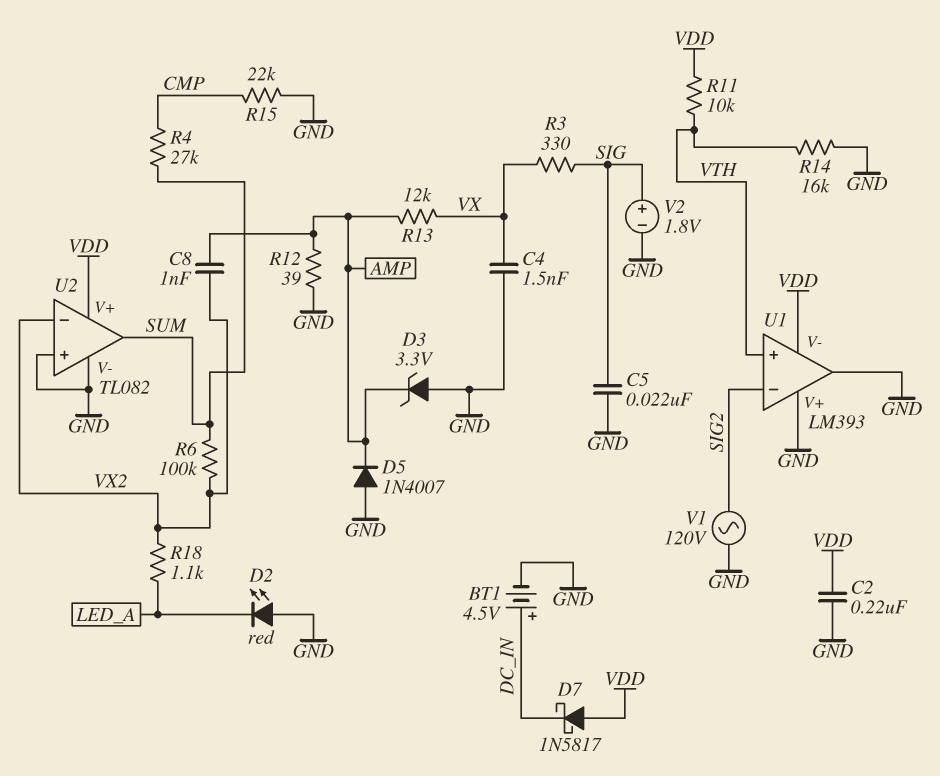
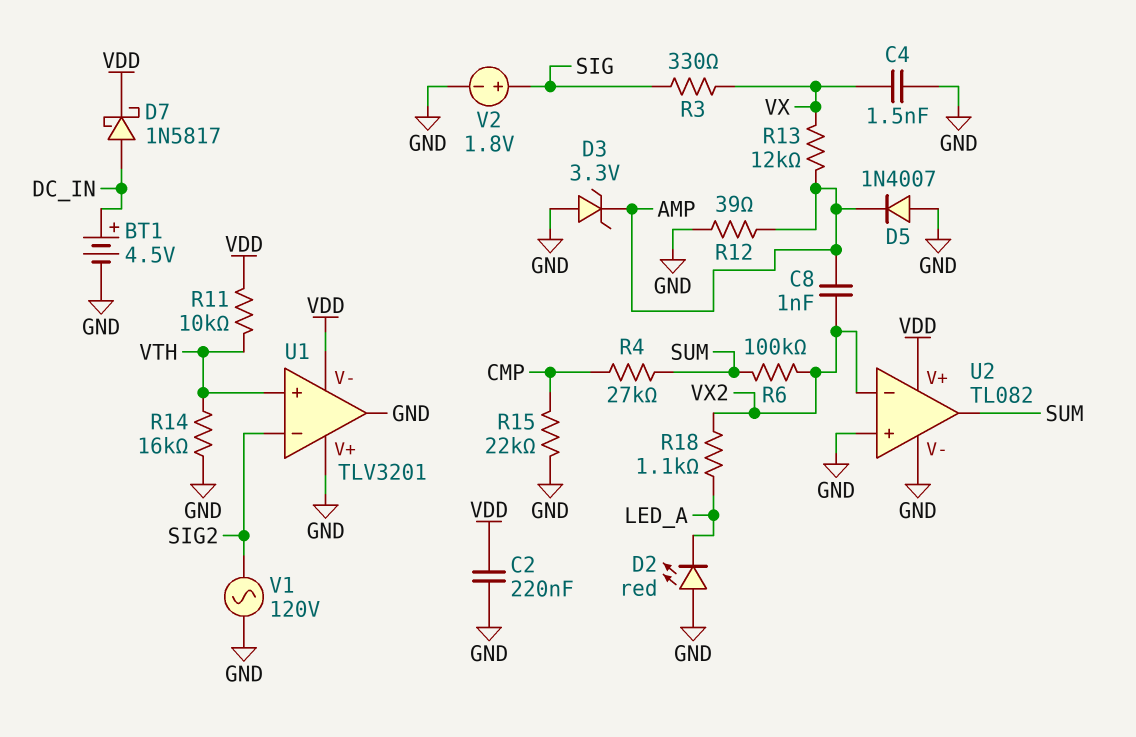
C5: 22nF (GND, SIG) -> none
D7: schottky 1N5817 (A VDD, K DC_IN) -> schottky 1N5817 (A DC_IN, K VDD)
U1: LM393 -> TLV3201

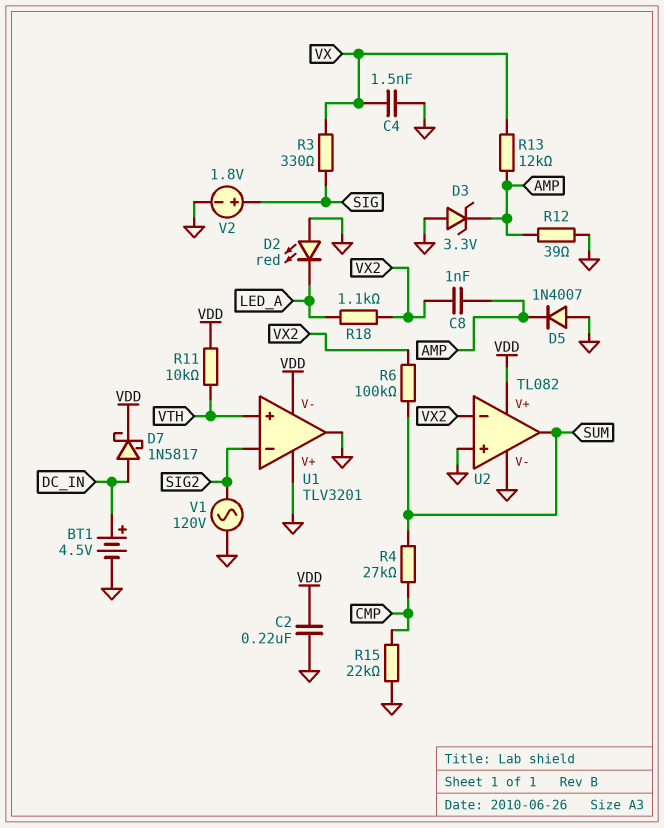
R14: 16k (GND, VTH) -> none

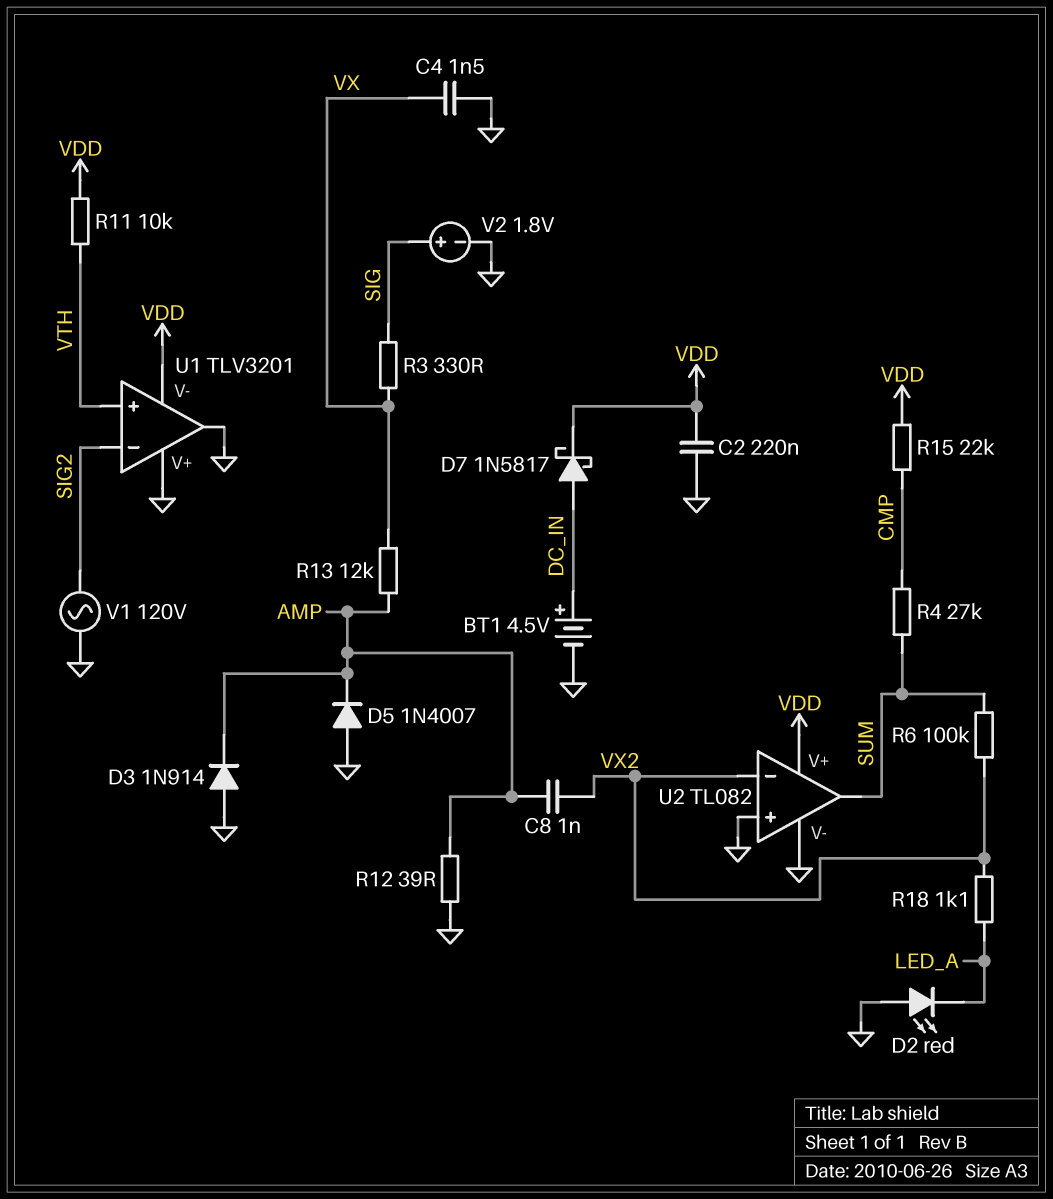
D3: zener 3.3V (A GND, K AMP) -> diode 1N914 (A GND, K AMP)
R15: 22k (CMP, GND) -> 22k (CMP, VDD)

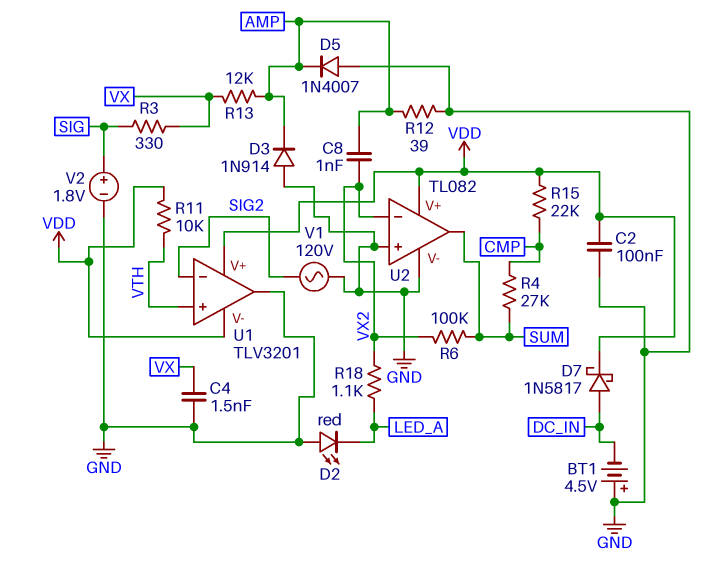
BT1: 4.5V (plus DC_IN, minus GND) -> 4.5V (plus GND, minus DC_IN)
C2: 220nF (GND, VDD) -> 100nF (GND, VDD)
U1 pin V+: GND -> VDD

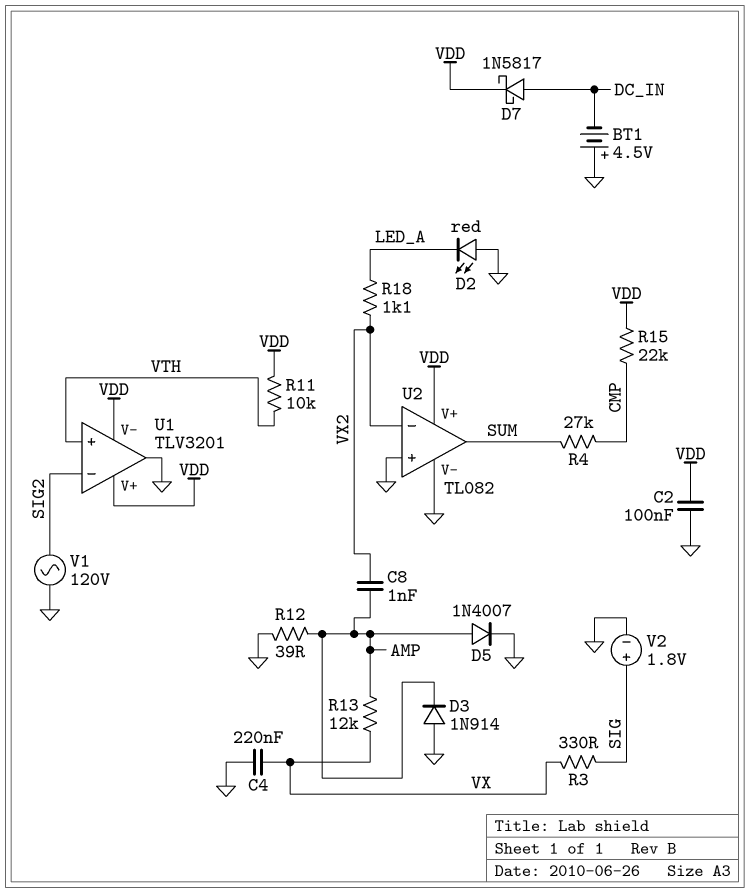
C4: 1.5nF (GND, VX) -> 220nF (GND, VX)
D5: diode 1N4007 (A GND, K AMP) -> diode 1N4007 (A AMP, K GND)
R6: 100k (SUM, VX2) -> none

